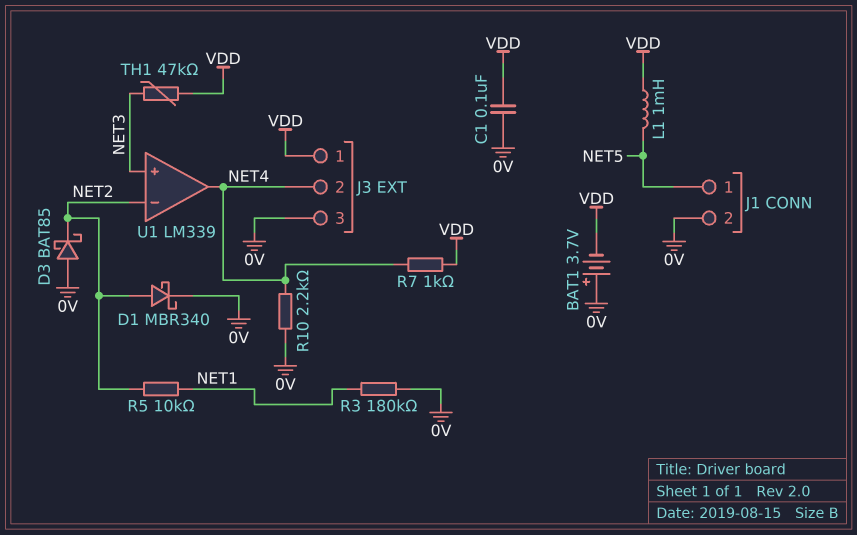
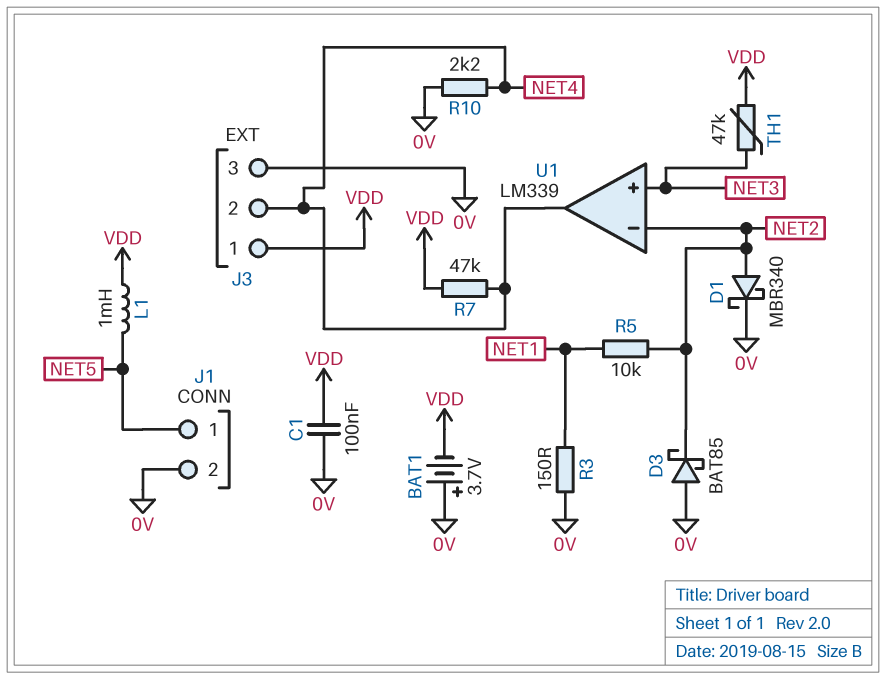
R3: 180k (0V, NET1) -> 150 (0V, NET1)
R7: 1k (NET4, VDD) -> 47k (NET4, VDD)

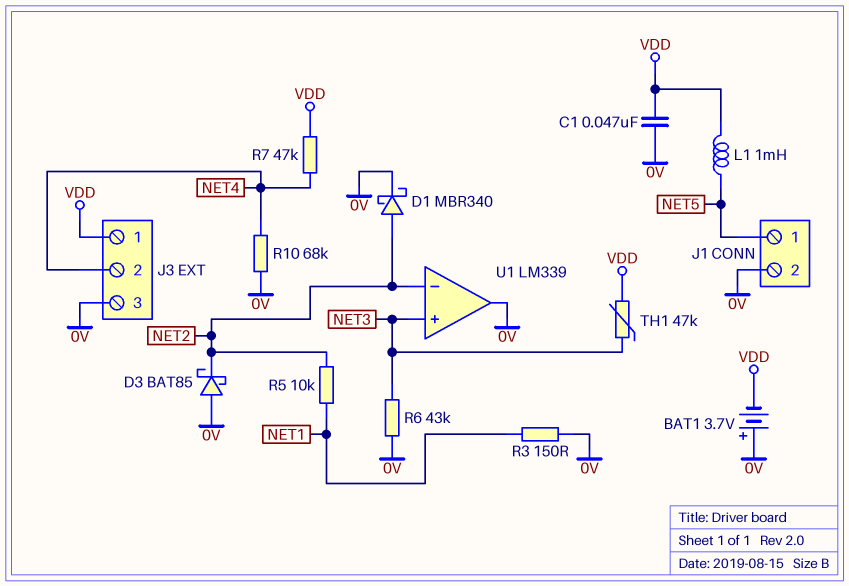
C1: 100nF (0V, VDD) -> 47nF (0V, VDD)
R6: none -> 43k (0V, NET3)
R10: 2.2k (0V, NET4) -> 68k (0V, NET4)
U1 pin out: NET4 -> 0V

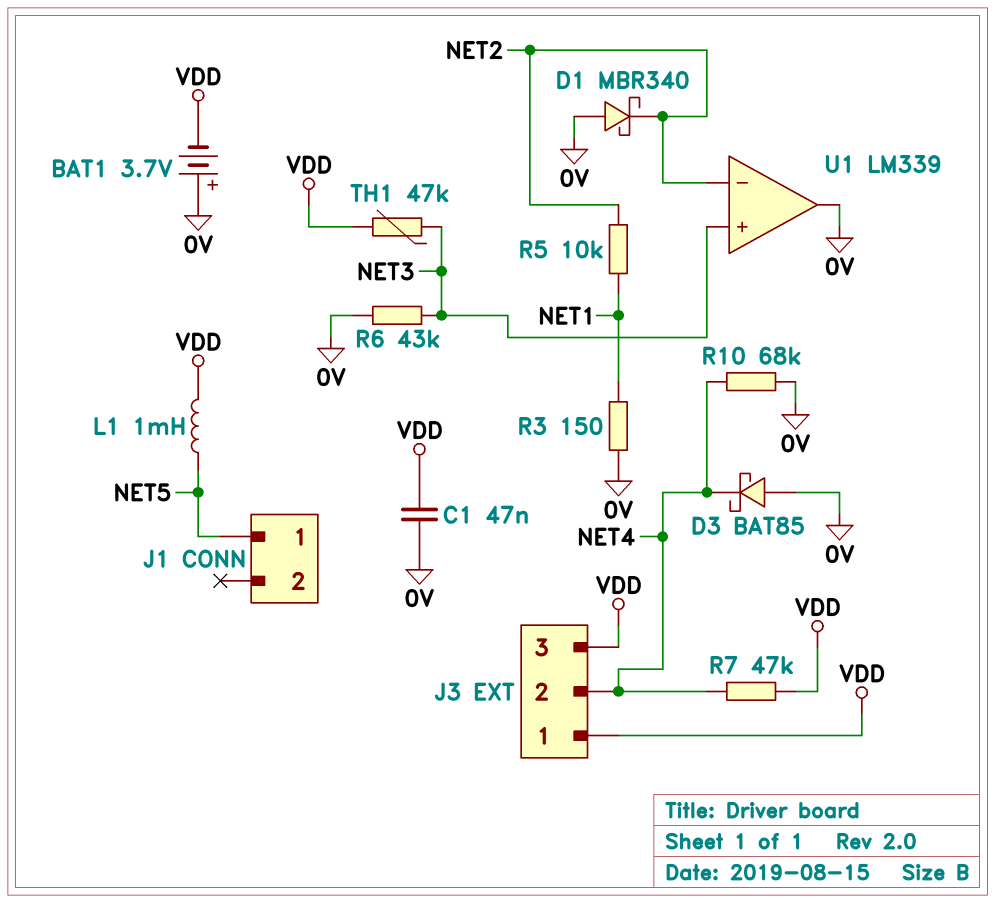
D1: schottky MBR340 (A NET2, K 0V) -> schottky MBR340 (A 0V, K NET2)
D3: schottky BAT85 (A 0V, K NET2) -> schottky BAT85 (A 0V, K NET4)
J1 pin 2: 0V -> none
J3 pin 3: 0V -> VDD

